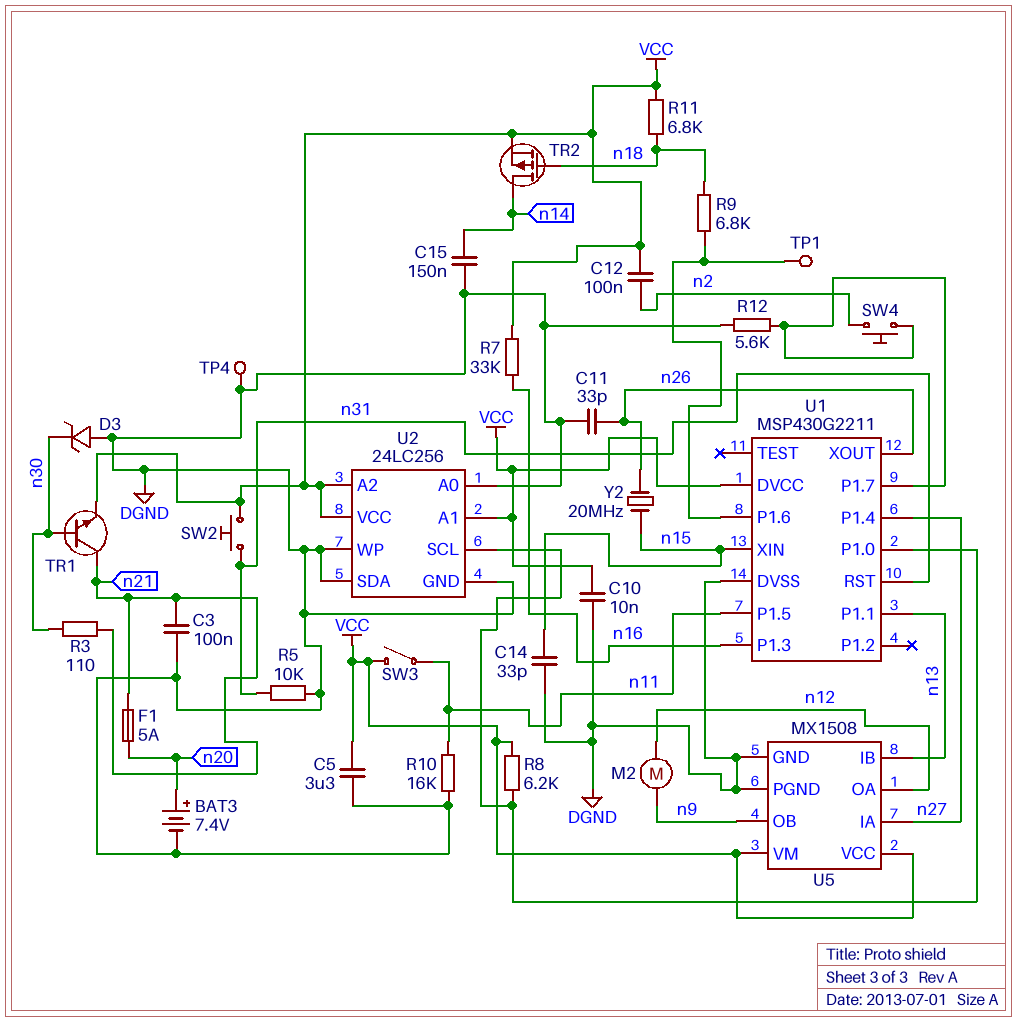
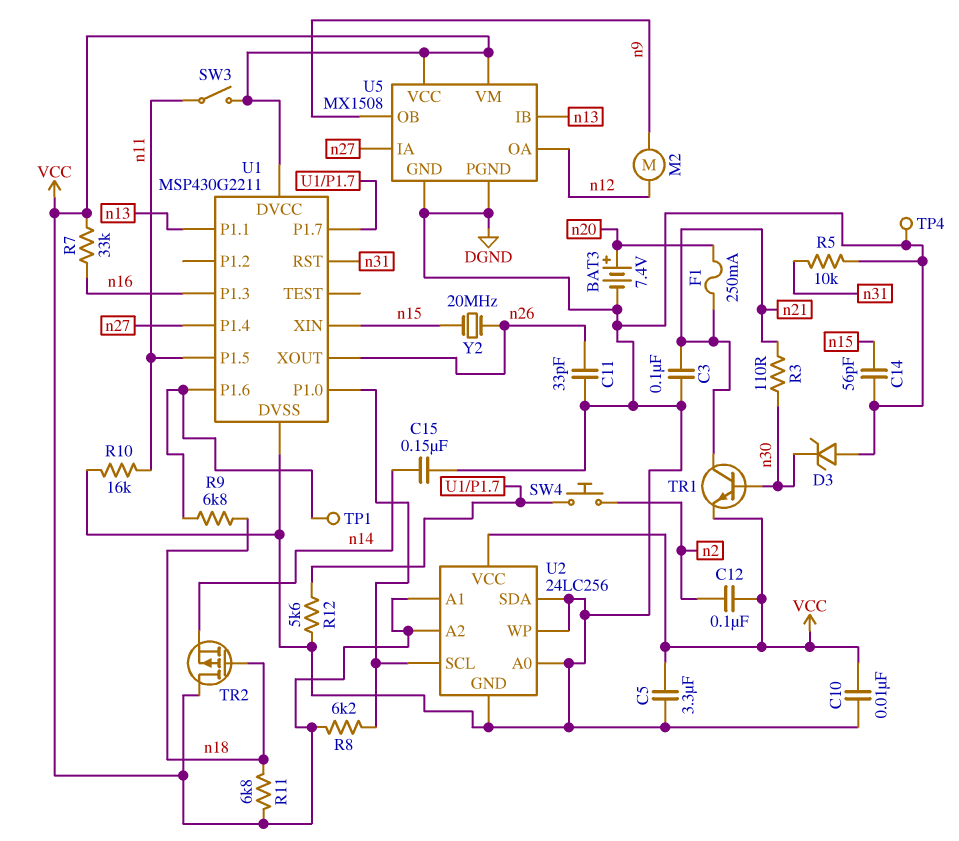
C14: 33pF (DGND, n15) -> 56pF (DGND, n15)
F1: 5A (n20, n21) -> 250mA (n20, n21)
SW2: button (VCC, n31) -> none
TR2: PMOS (G n18, D n14, S VCC) -> PMOS (G n18, D VCC, S n14)

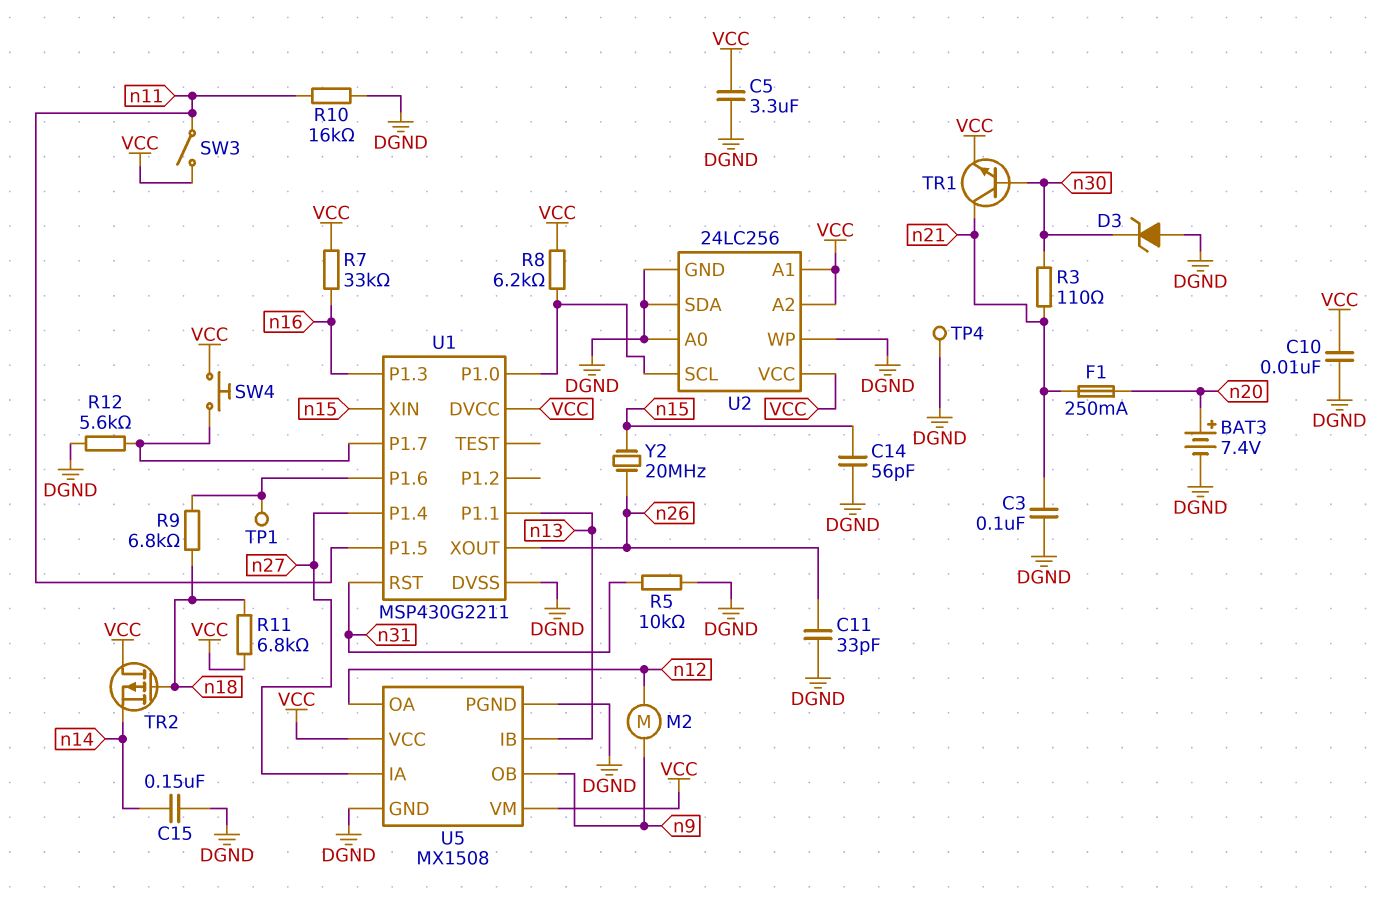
C12: 100nF (VCC, n2) -> none
SW4: button (U1/P1.7, n2) -> button (U1/P1.7, VCC)

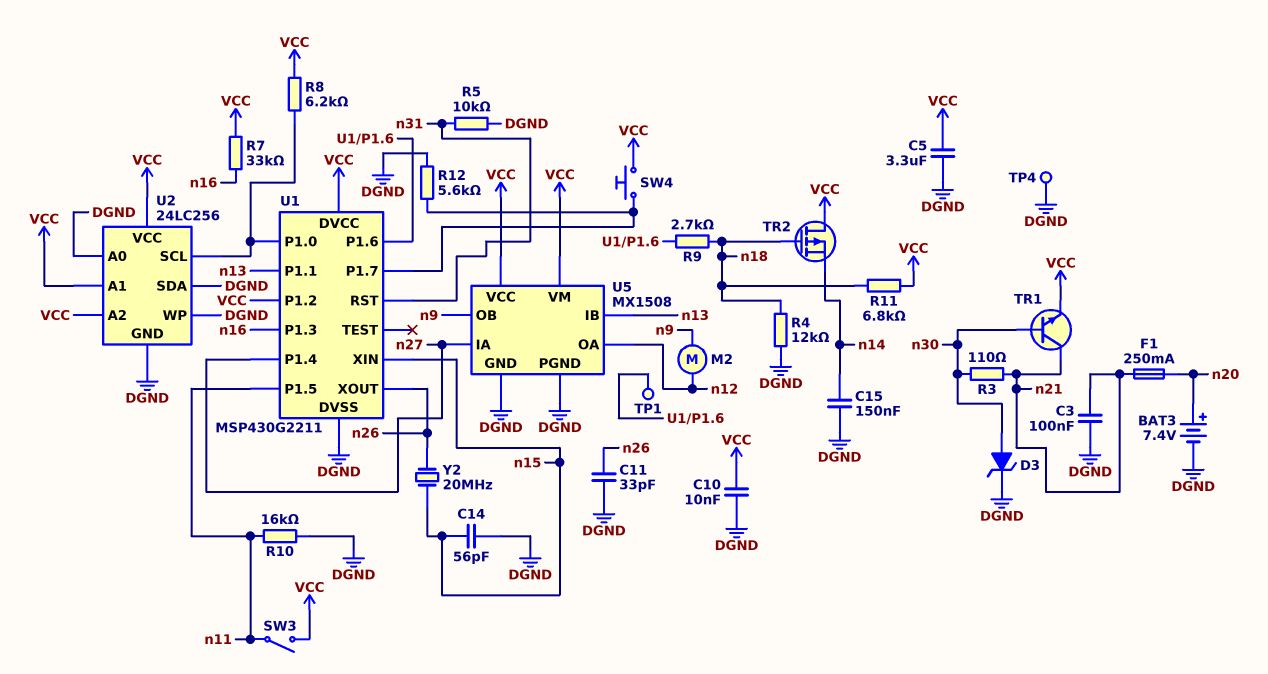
D3: zener (A DGND, K n30) -> zener (A n30, K DGND)
R4: none -> 12k (DGND, n18)
R9: 6.8k (U1/P1.6, n18) -> 2.7k (U1/P1.6, n18)
U1 pin P1.2: none -> VCC

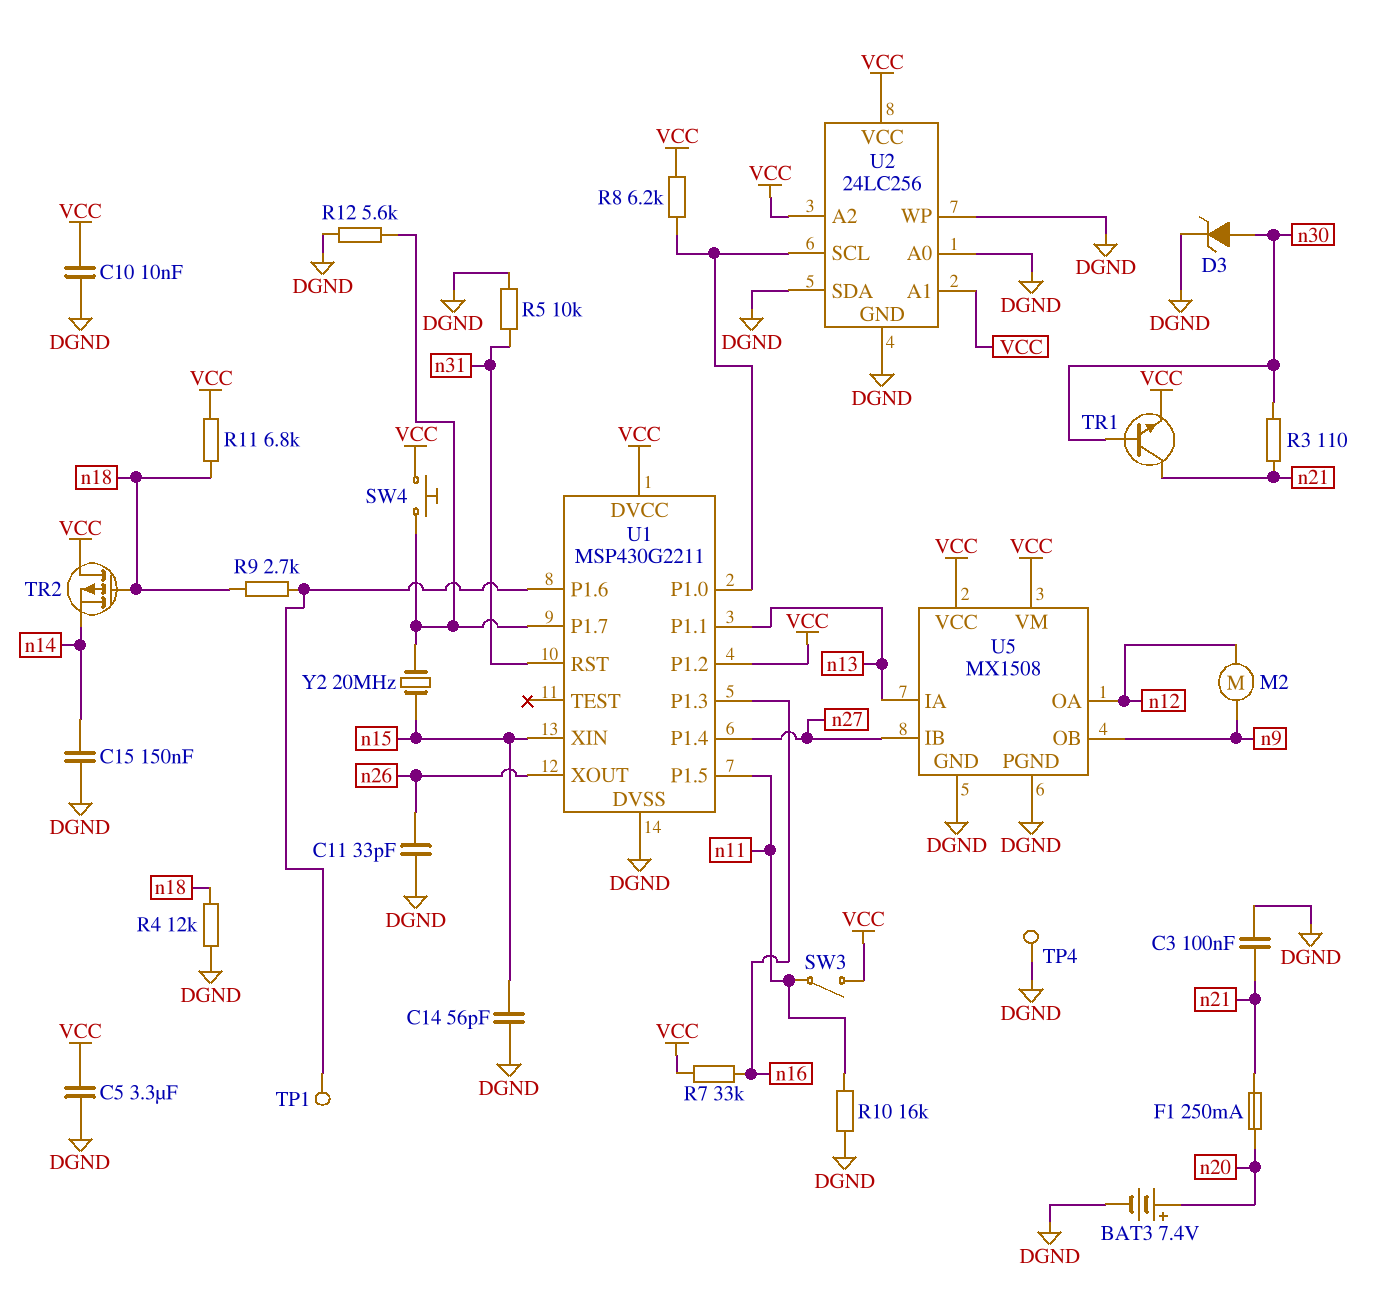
U5 pin IA: n27 -> n13
U5 pin IB: n13 -> n27
Y2: 20MHz (n15, n26) -> 20MHz (U1/P1.7, n15)

